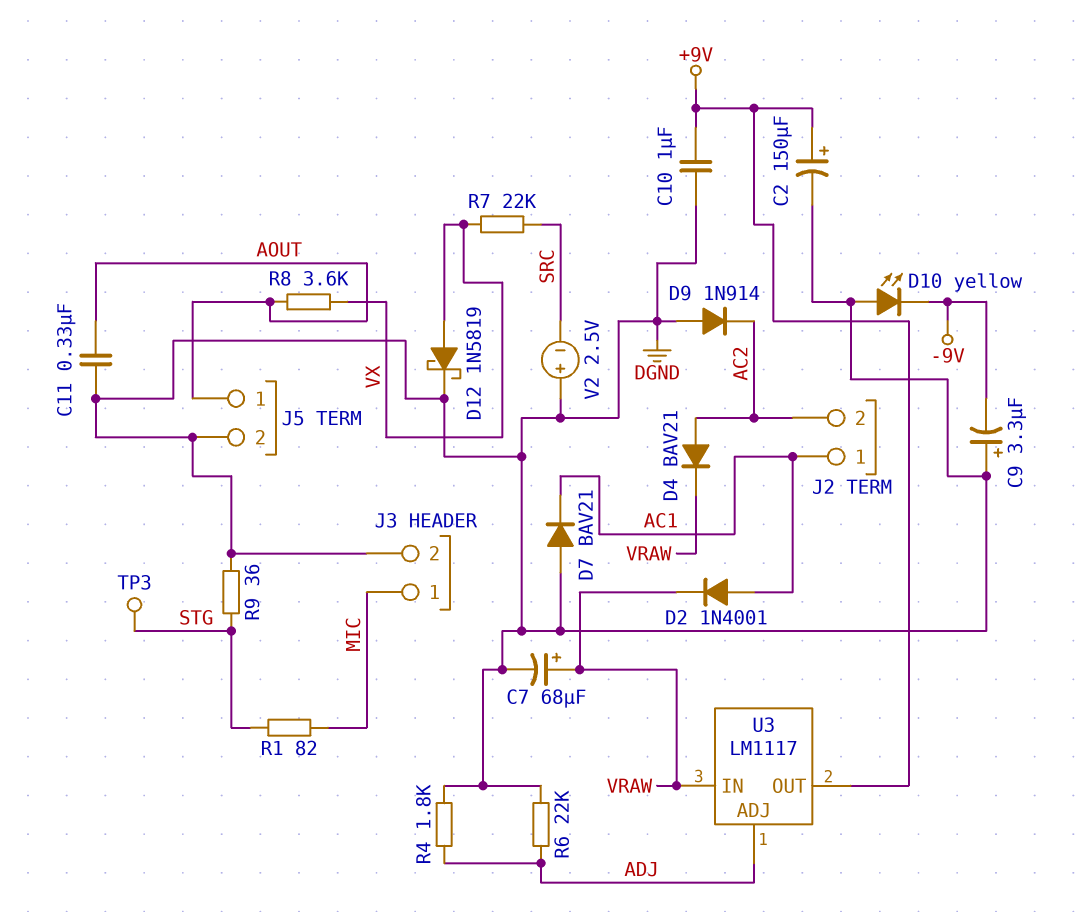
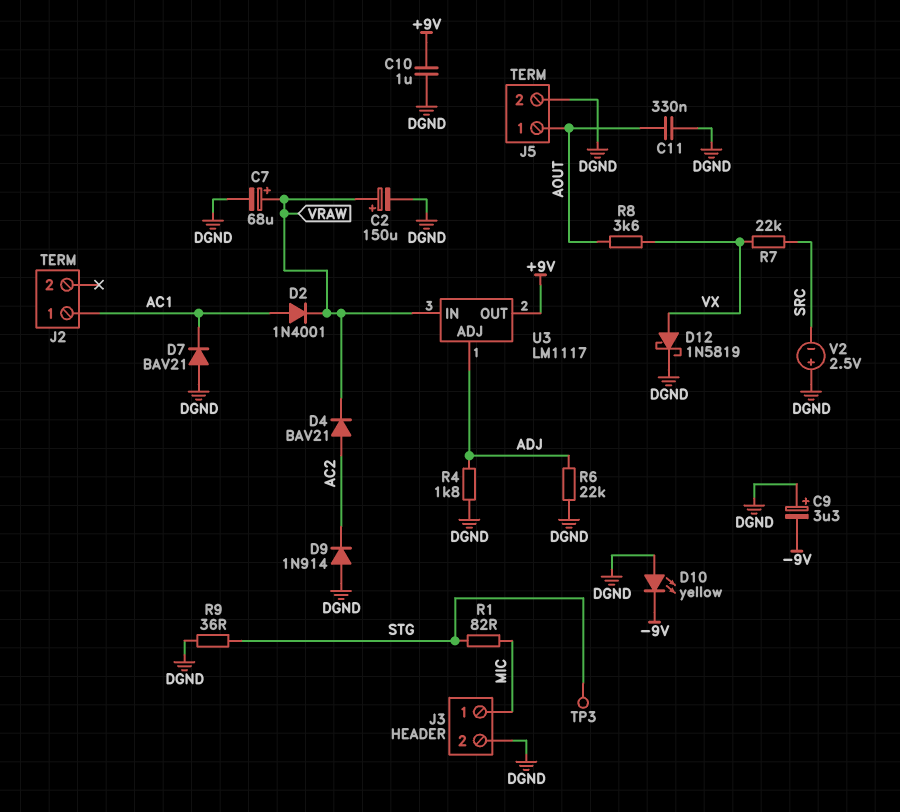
C2: 150uF (plus +9V, minus DGND) -> 150uF (plus VRAW, minus DGND)
J2 pin 2: AC2 -> none

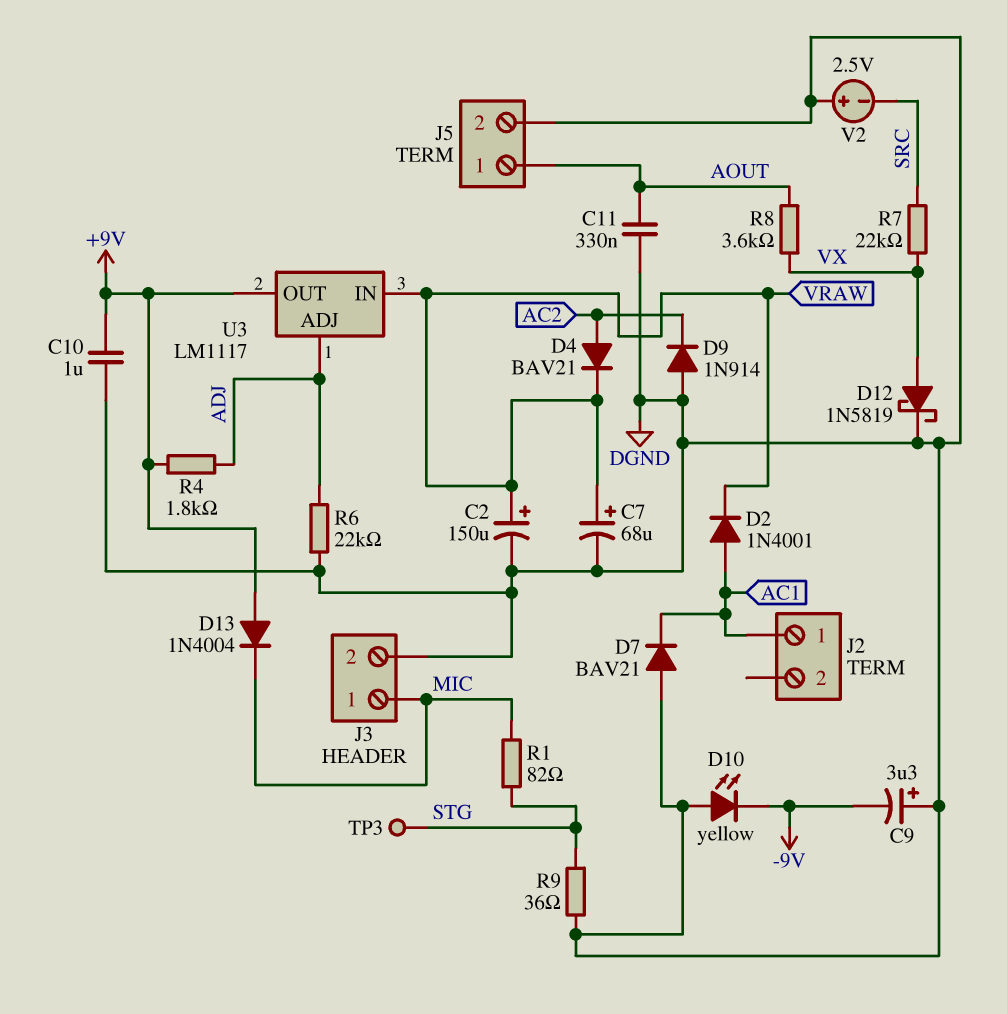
D13: none -> diode 1N4004 (A +9V, K MIC)
R4: 1.8k (ADJ, DGND) -> 1.8k (+9V, ADJ)

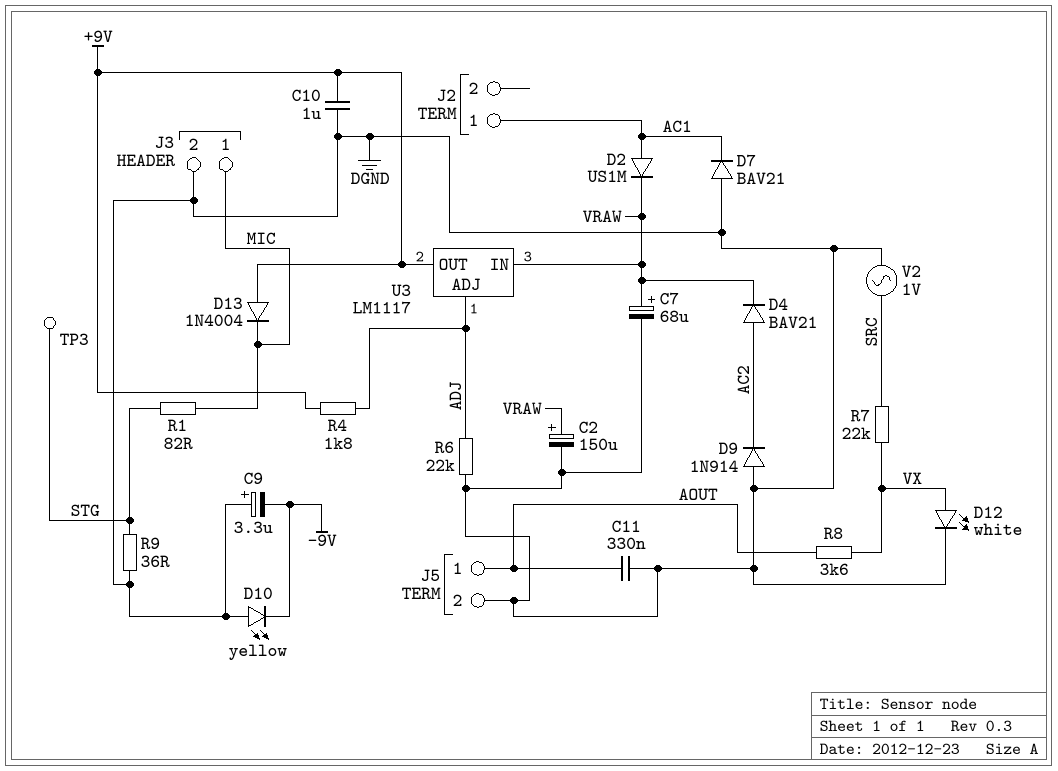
D2: diode 1N4001 (A AC1, K VRAW) -> diode US1M (A AC1, K VRAW)
D12: schottky 1N5819 (A VX, K DGND) -> LED white (A VX, K DGND)
V2: 2.5V (plus DGND, minus SRC) -> AC 1V (DGND, SRC)

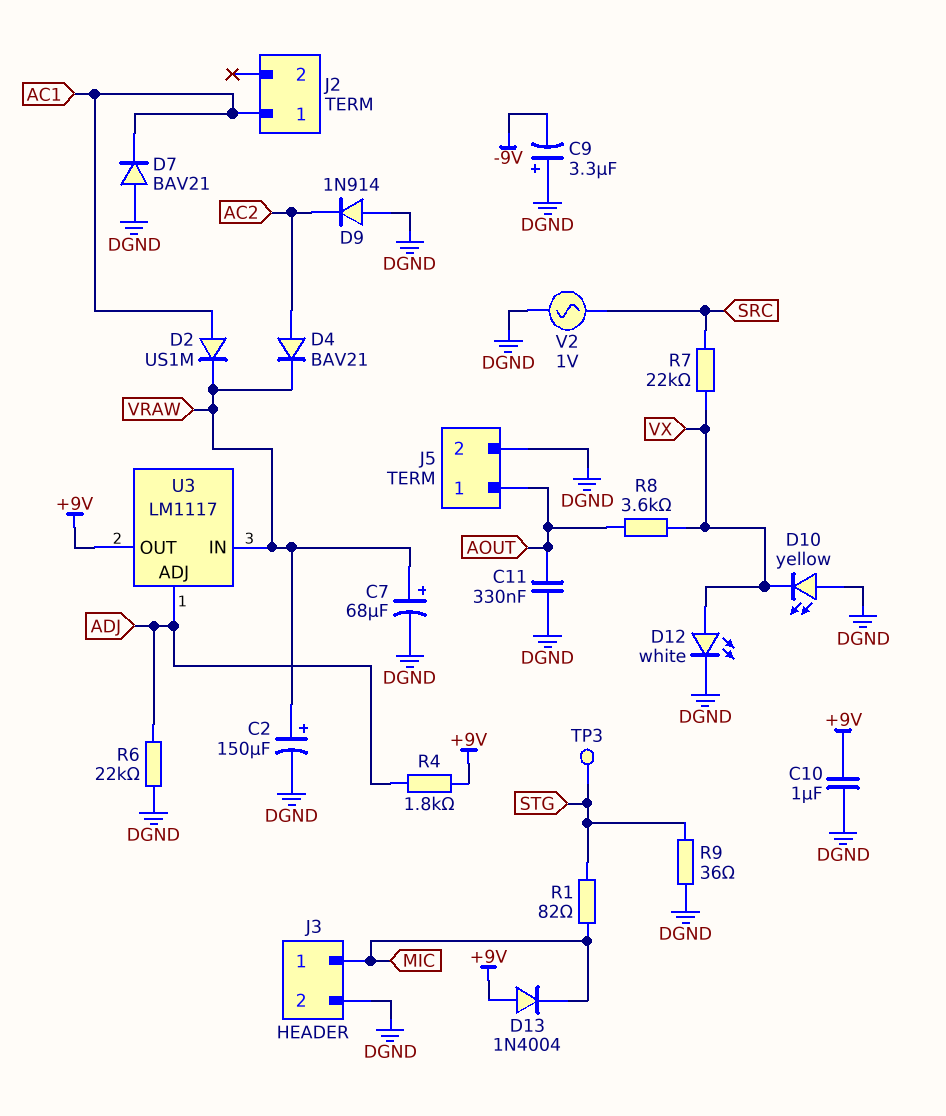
D10: LED yellow (A DGND, K -9V) -> LED yellow (A DGND, K VX)

